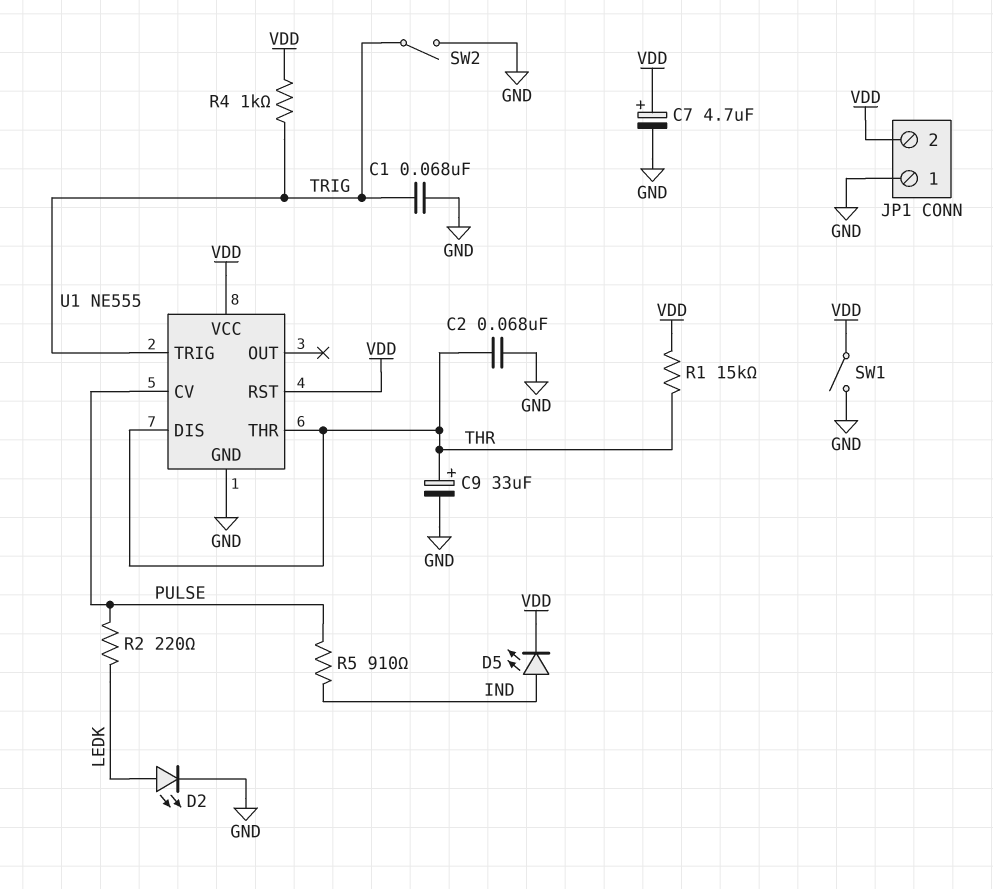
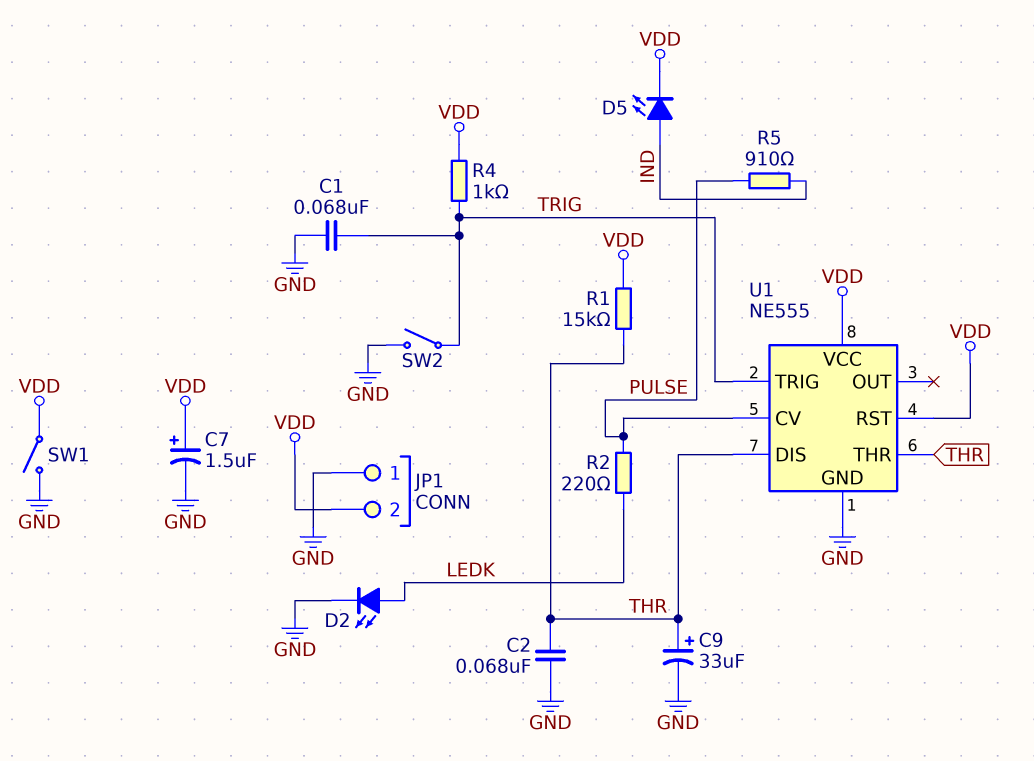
C7: 4.7uF (plus VDD, minus GND) -> 1.5uF (plus VDD, minus GND)

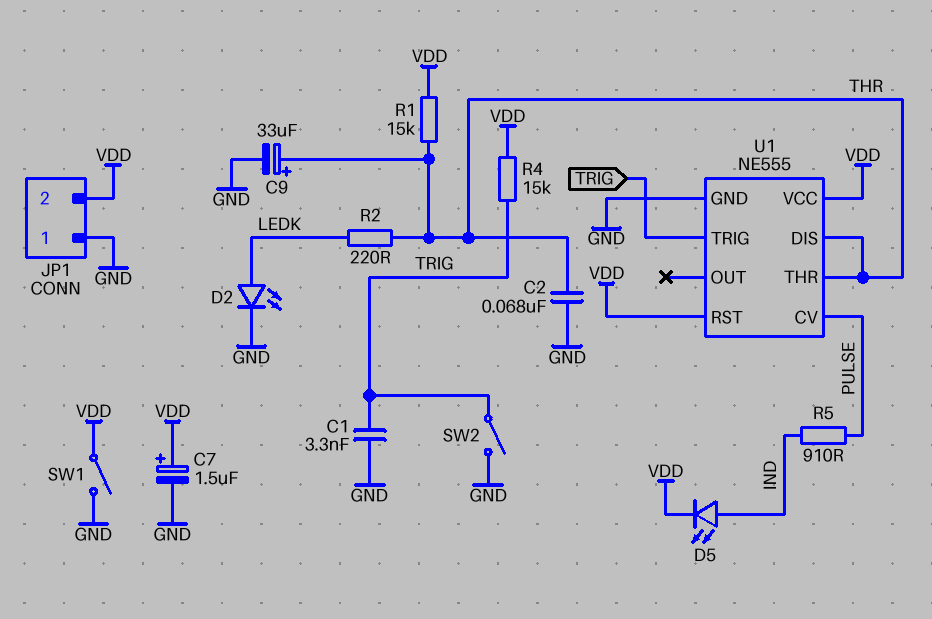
C1: 68nF (GND, TRIG) -> 3.3nF (GND, TRIG)
R2: 220 (LEDK, PULSE) -> 220 (LEDK, THR)
R4: 1k (TRIG, VDD) -> 15k (TRIG, VDD)

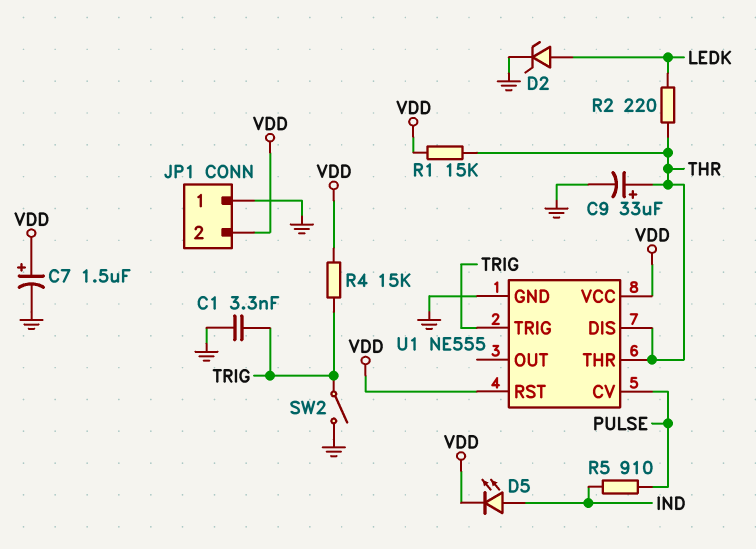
C2: 68nF (GND, THR) -> none
D2: LED (A LEDK, K GND) -> zener (A LEDK, K GND)
SW1: switch (GND, VDD) -> none

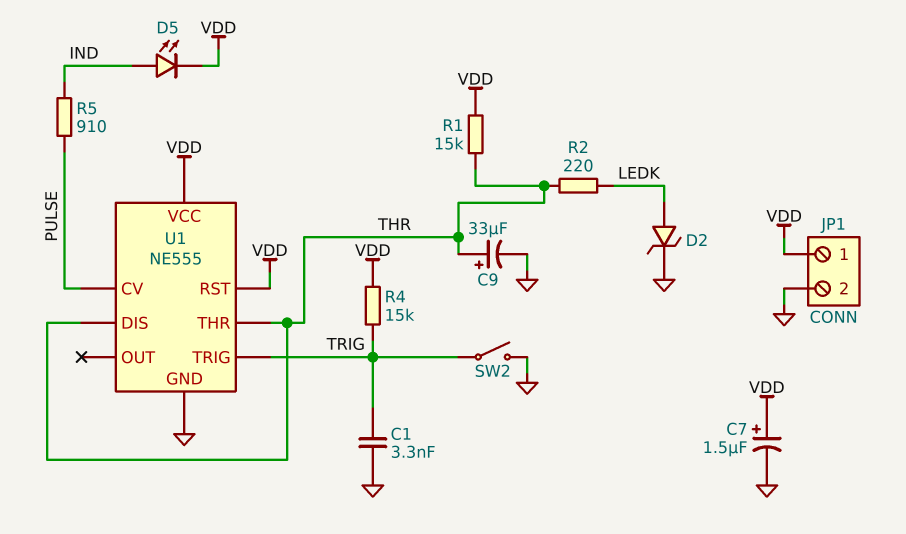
JP1 pin 1: GND -> VDD
JP1 pin 2: VDD -> GND

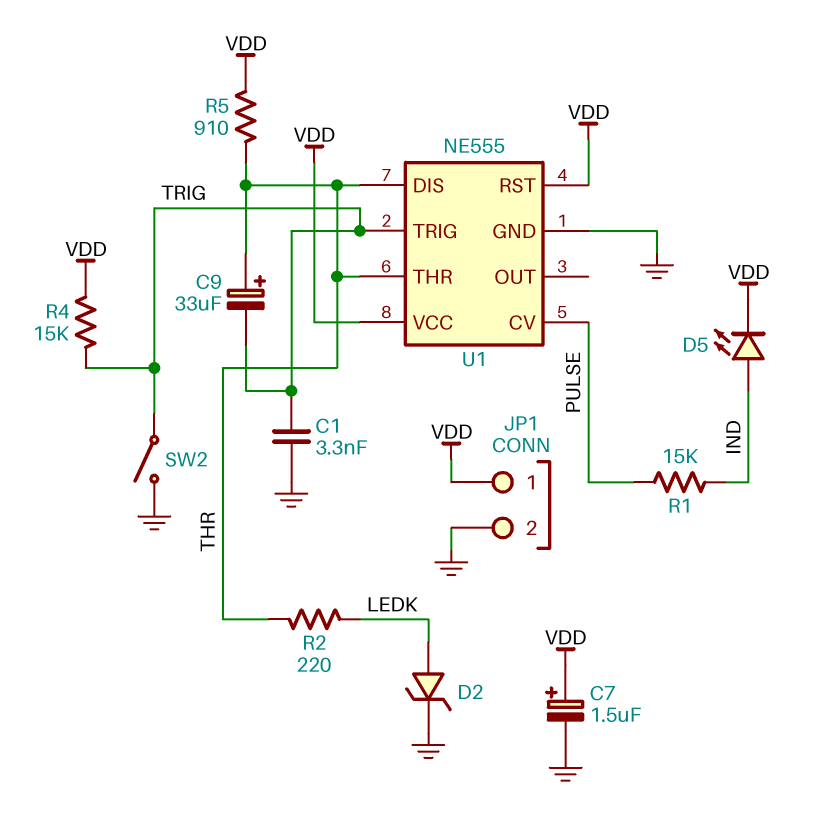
C9: 33uF (plus THR, minus GND) -> 33uF (plus THR, minus TRIG)
R1: 15k (THR, VDD) -> 15k (IND, PULSE)
R5: 910 (IND, PULSE) -> 910 (THR, VDD)

